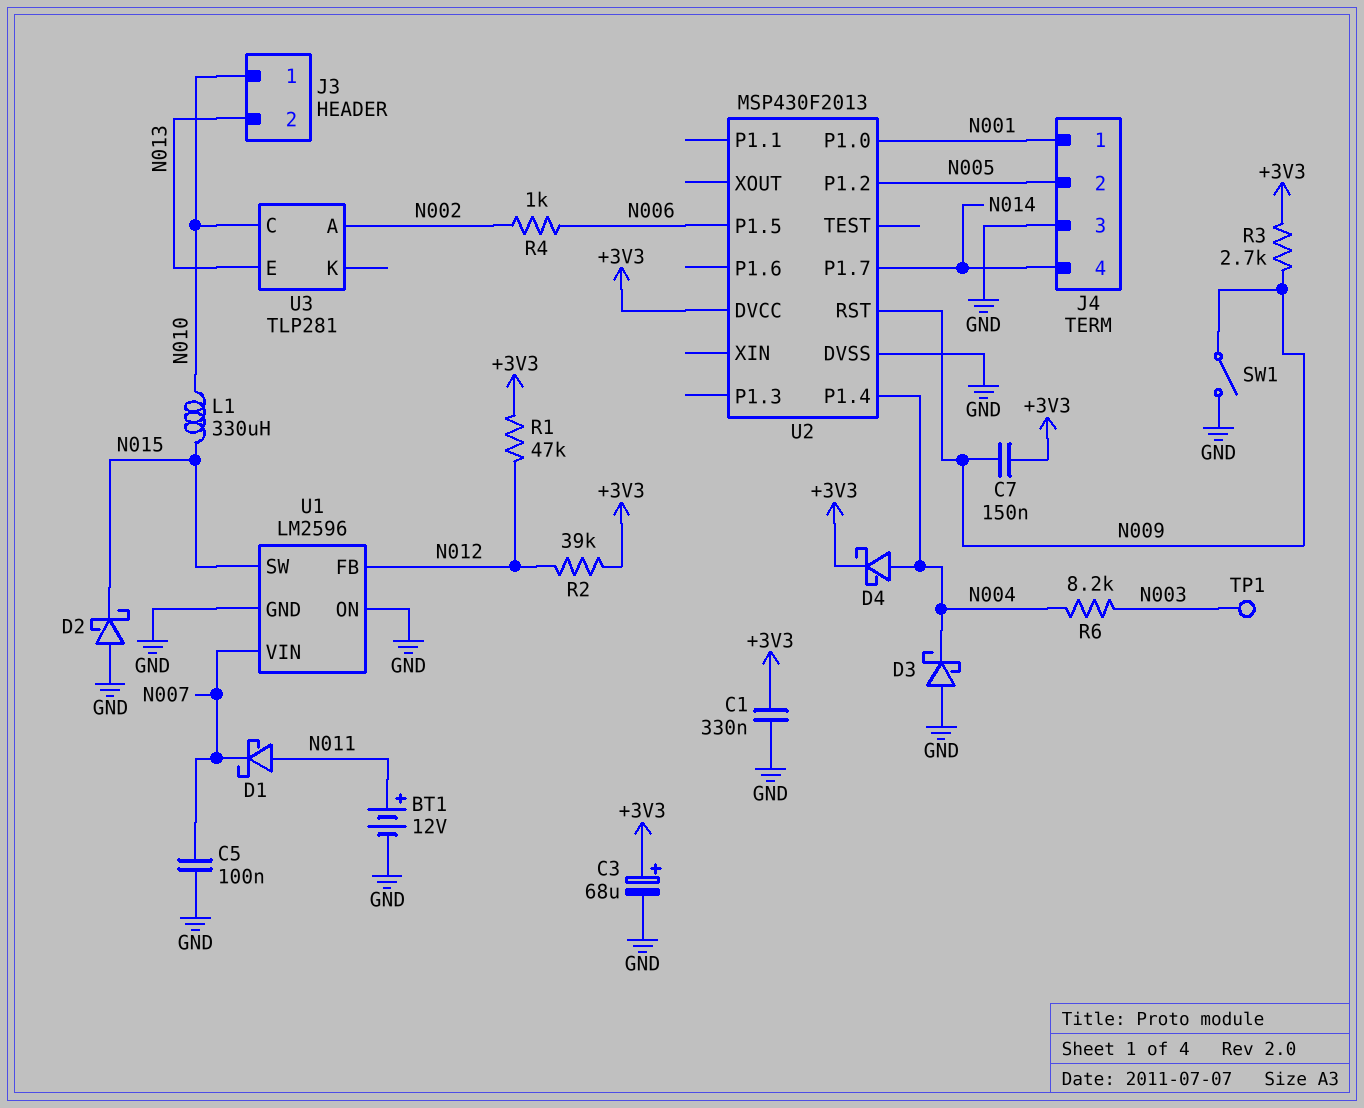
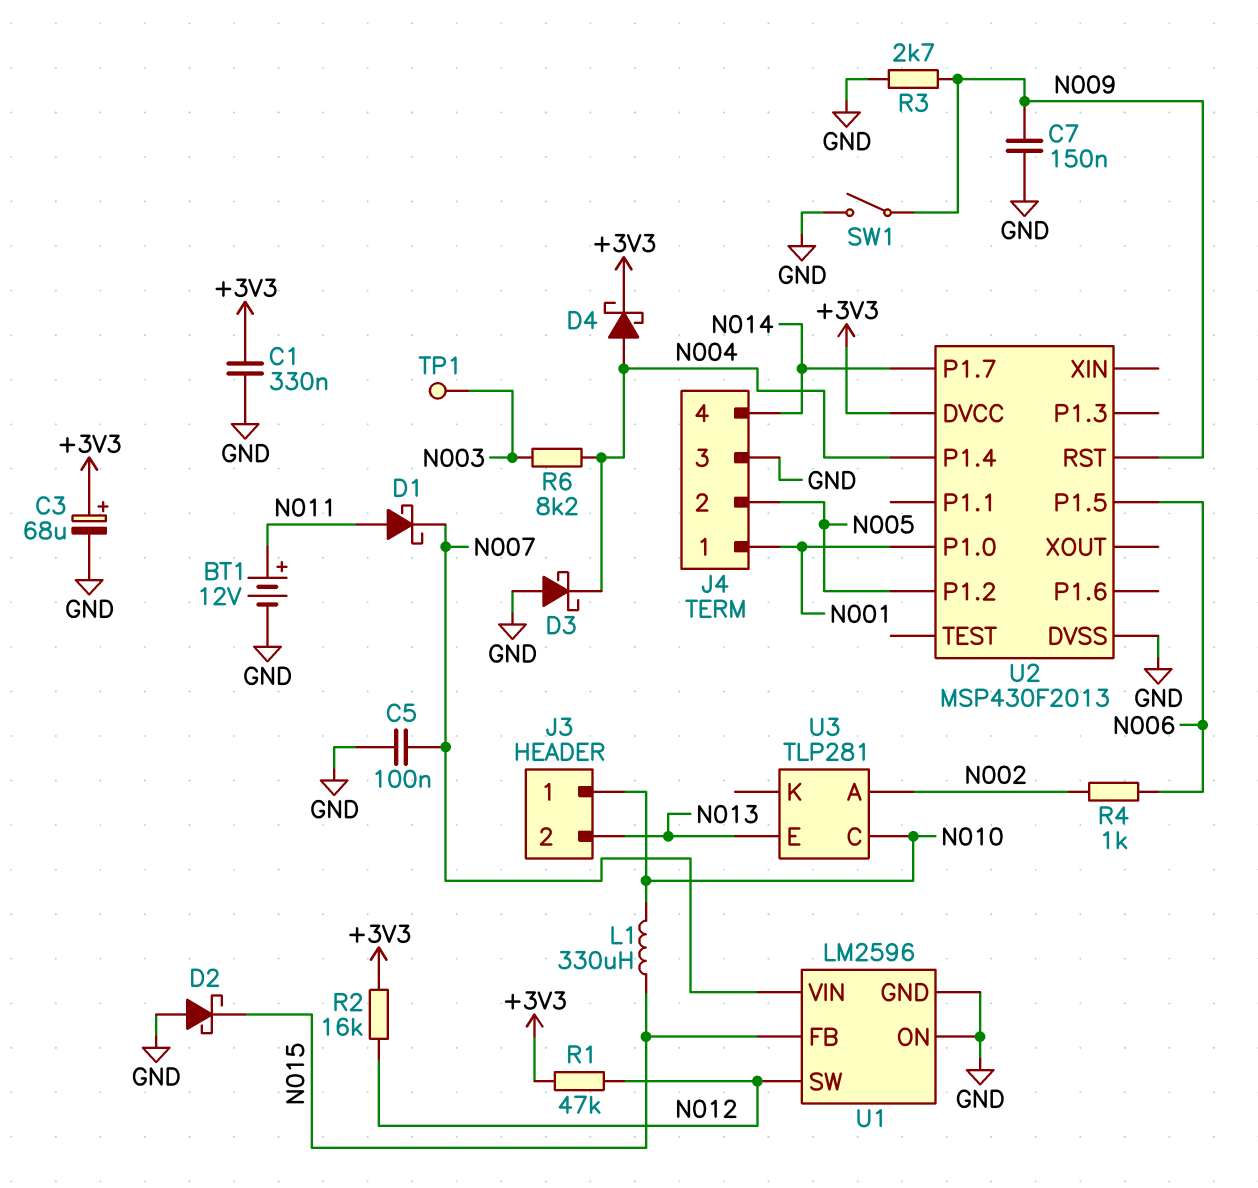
C7: 150nF (+3V3, N009) -> 150nF (GND, N009)
R2: 39k (+3V3, N012) -> 16k (+3V3, N012)
R3: 2.7k (+3V3, N009) -> 2.7k (GND, N009)
U1 pin FB: N012 -> N015
U1 pin SW: N015 -> N012

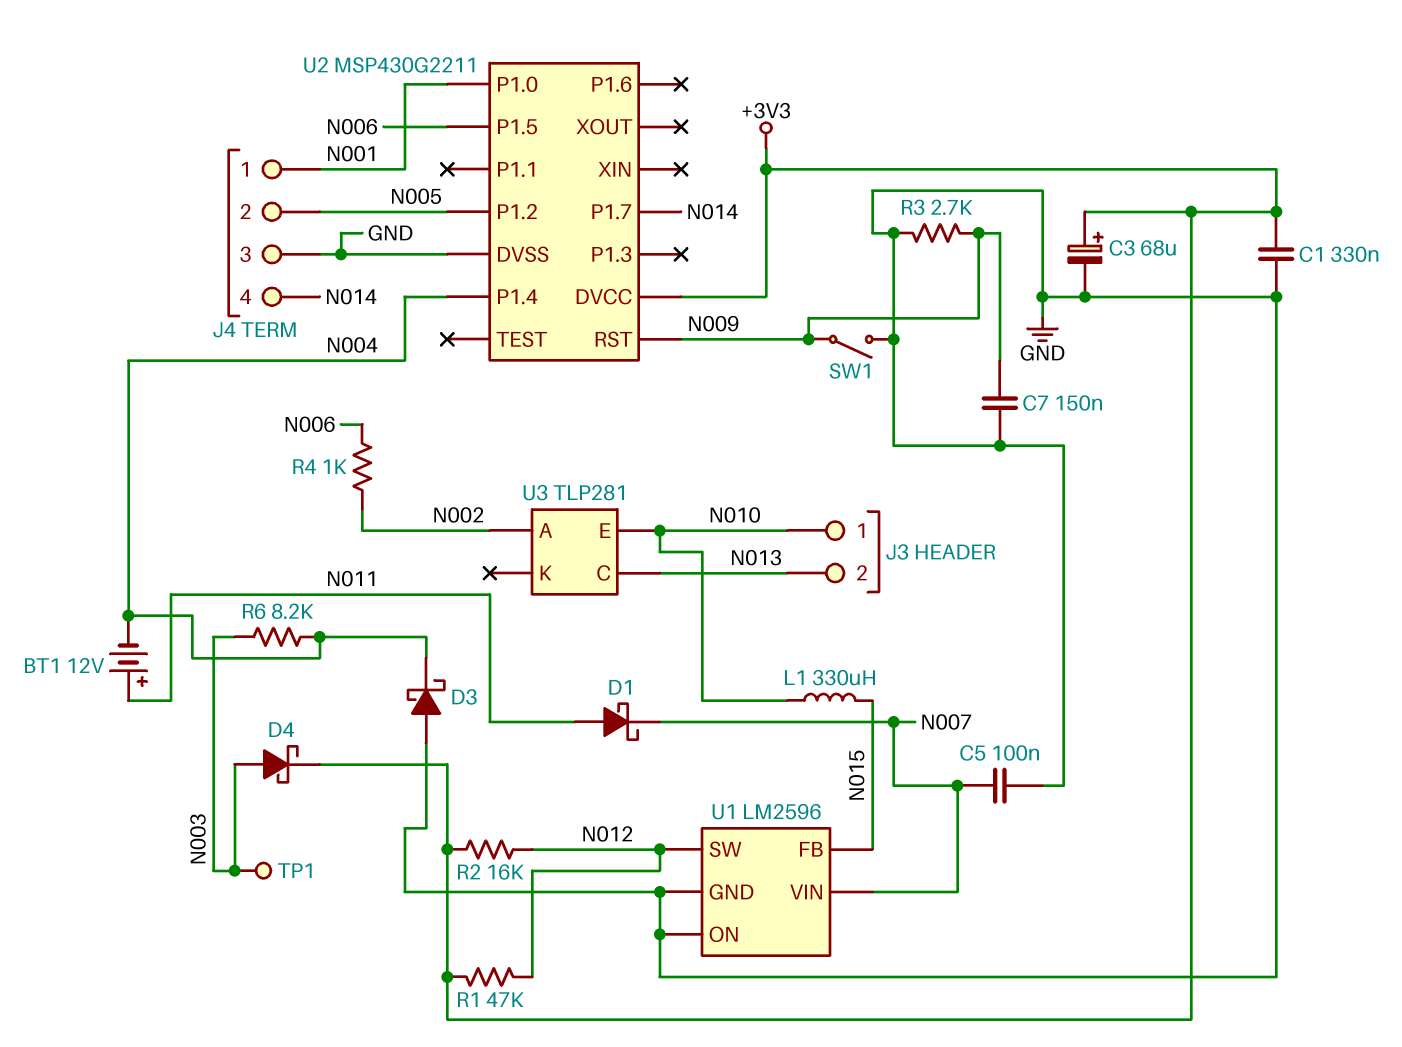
BT1: 12V (plus N011, minus GND) -> 12V (plus N011, minus N004)
D2: schottky (A GND, K N015) -> none
D4: schottky (A N004, K +3V3) -> schottky (A N003, K +3V3)
U2: MSP430F2013 -> MSP430G2211
U3 pin C: N010 -> N013
U3 pin E: N013 -> N010

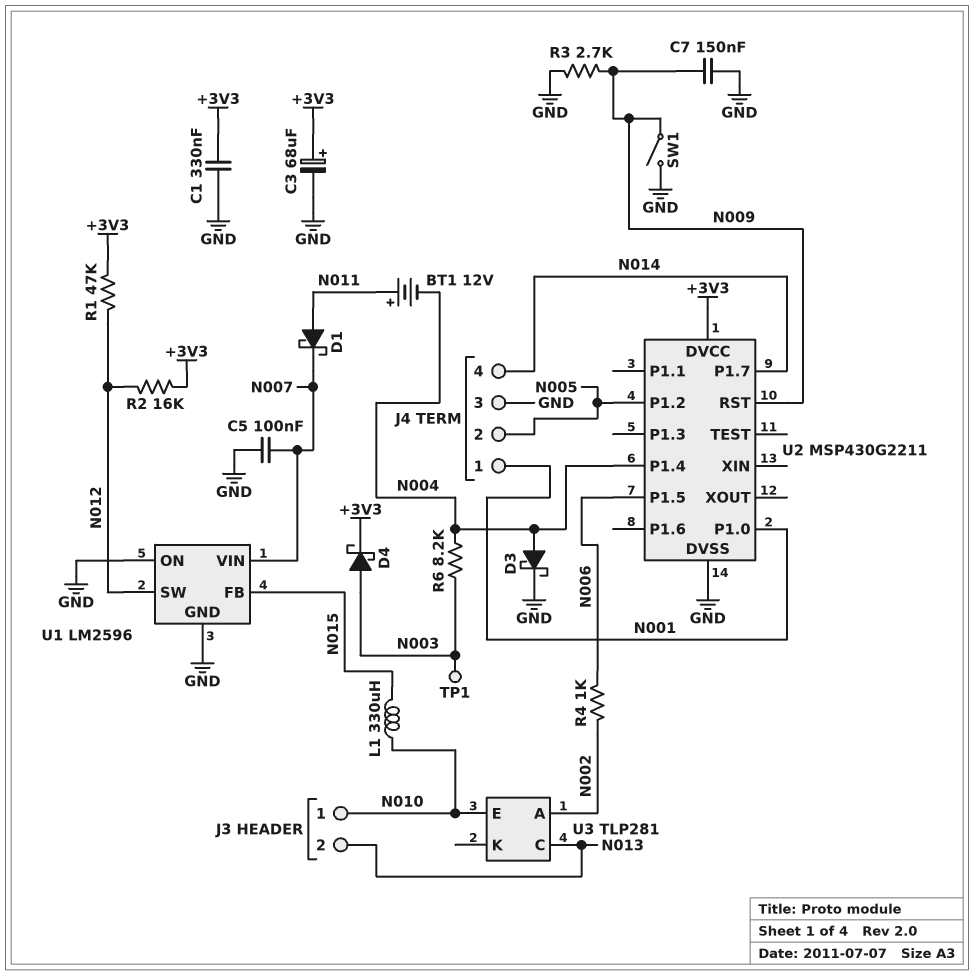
D3: schottky (A GND, K N004) -> schottky (A N004, K GND)

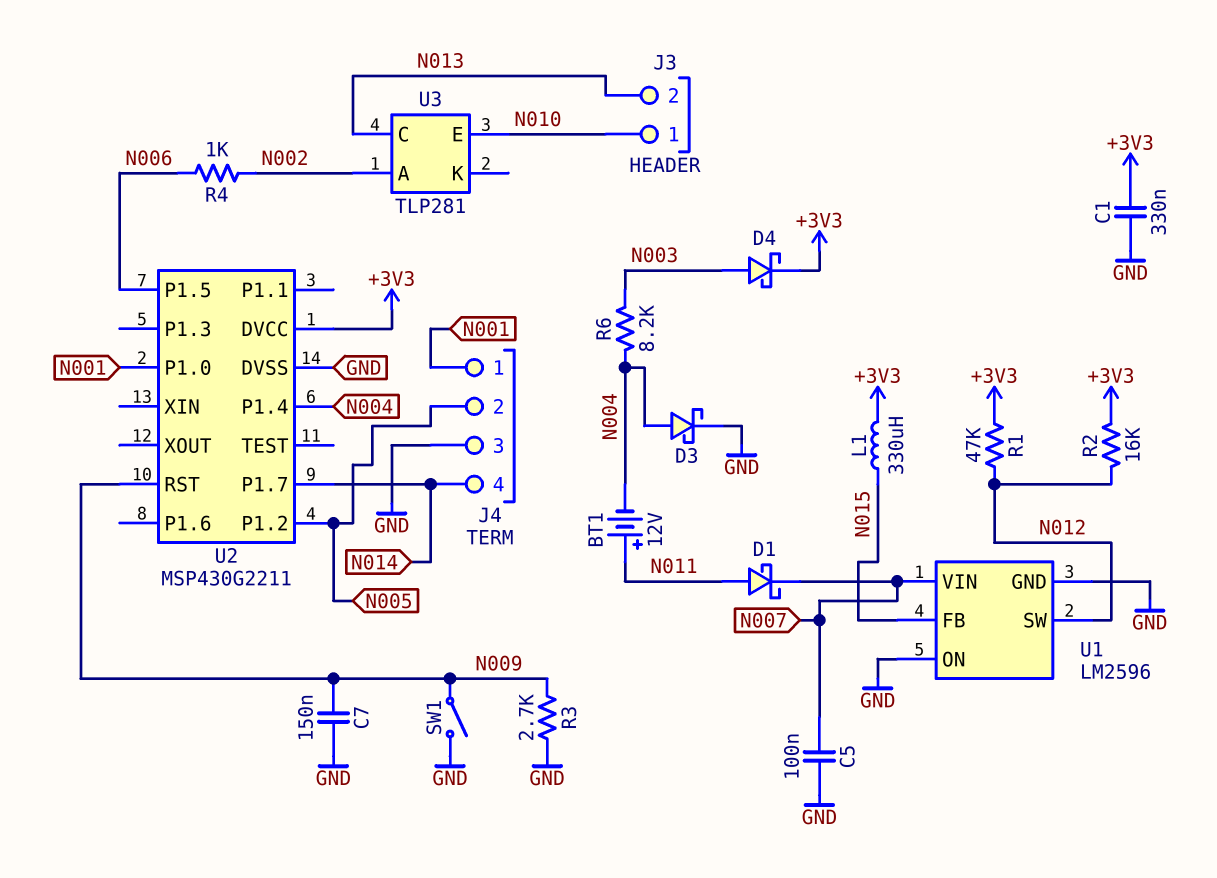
C3: 68uF (plus +3V3, minus GND) -> none
L1: 330uH (N010, N015) -> 330uH (+3V3, N015)
TP1: test point (N003) -> none

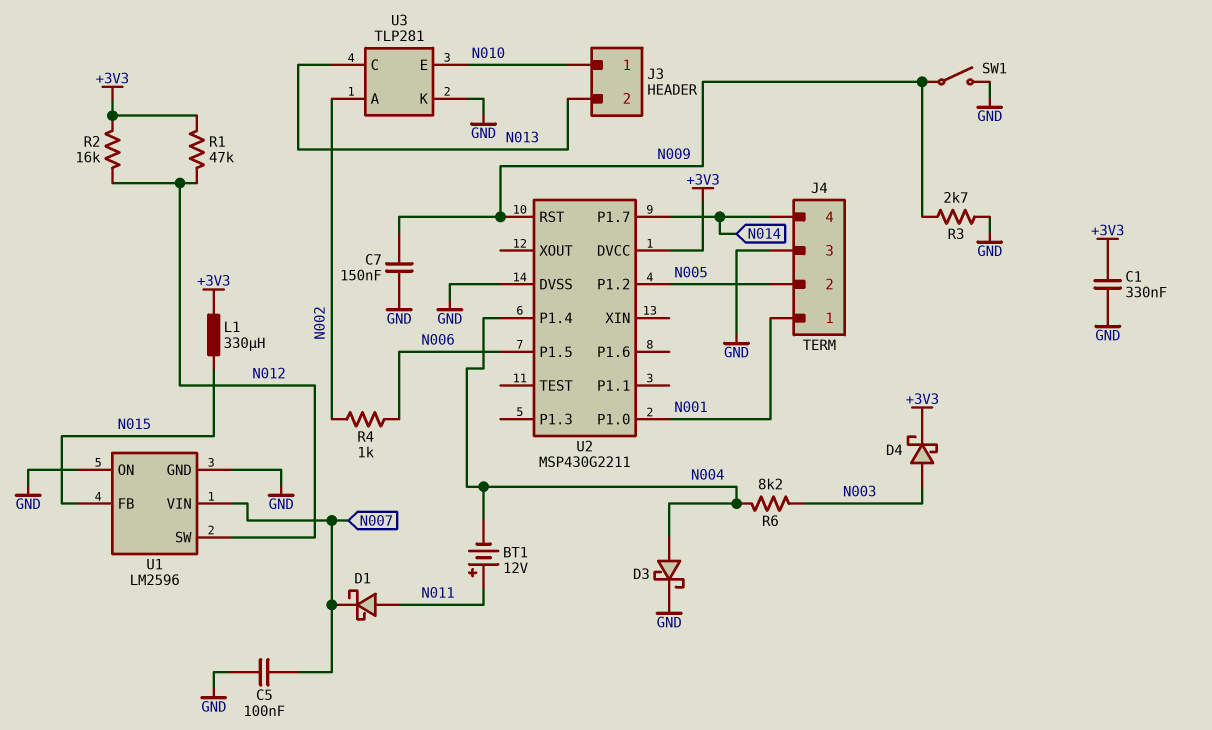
U3 pin K: none -> GND

